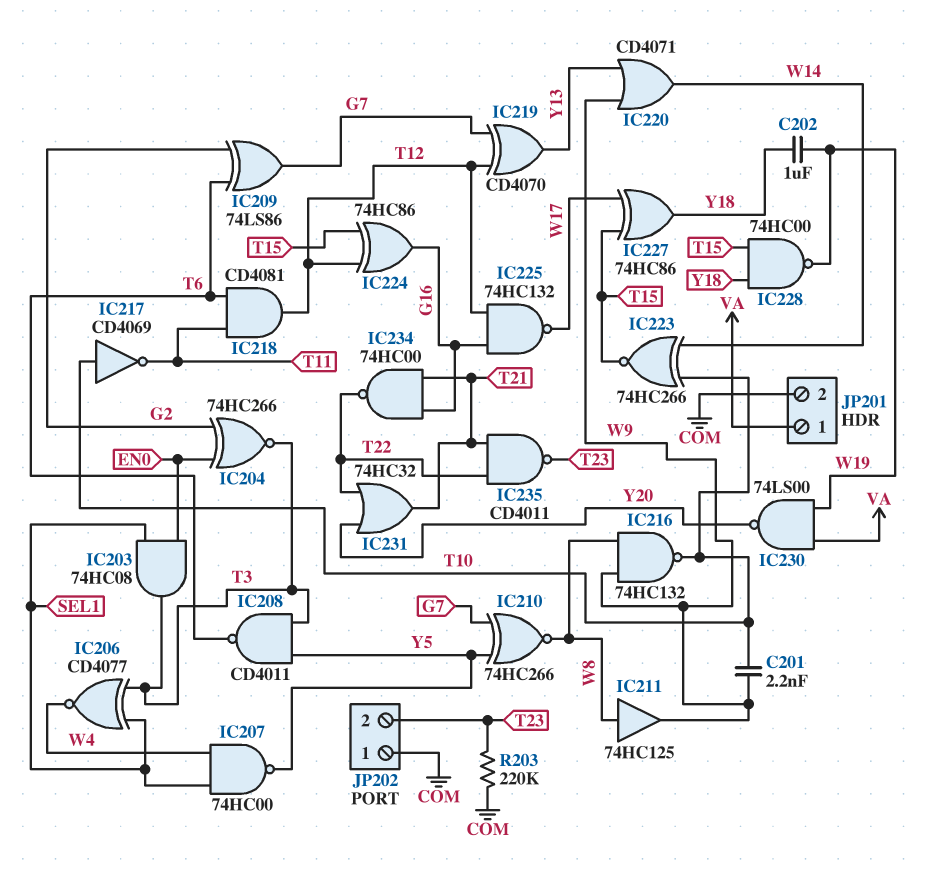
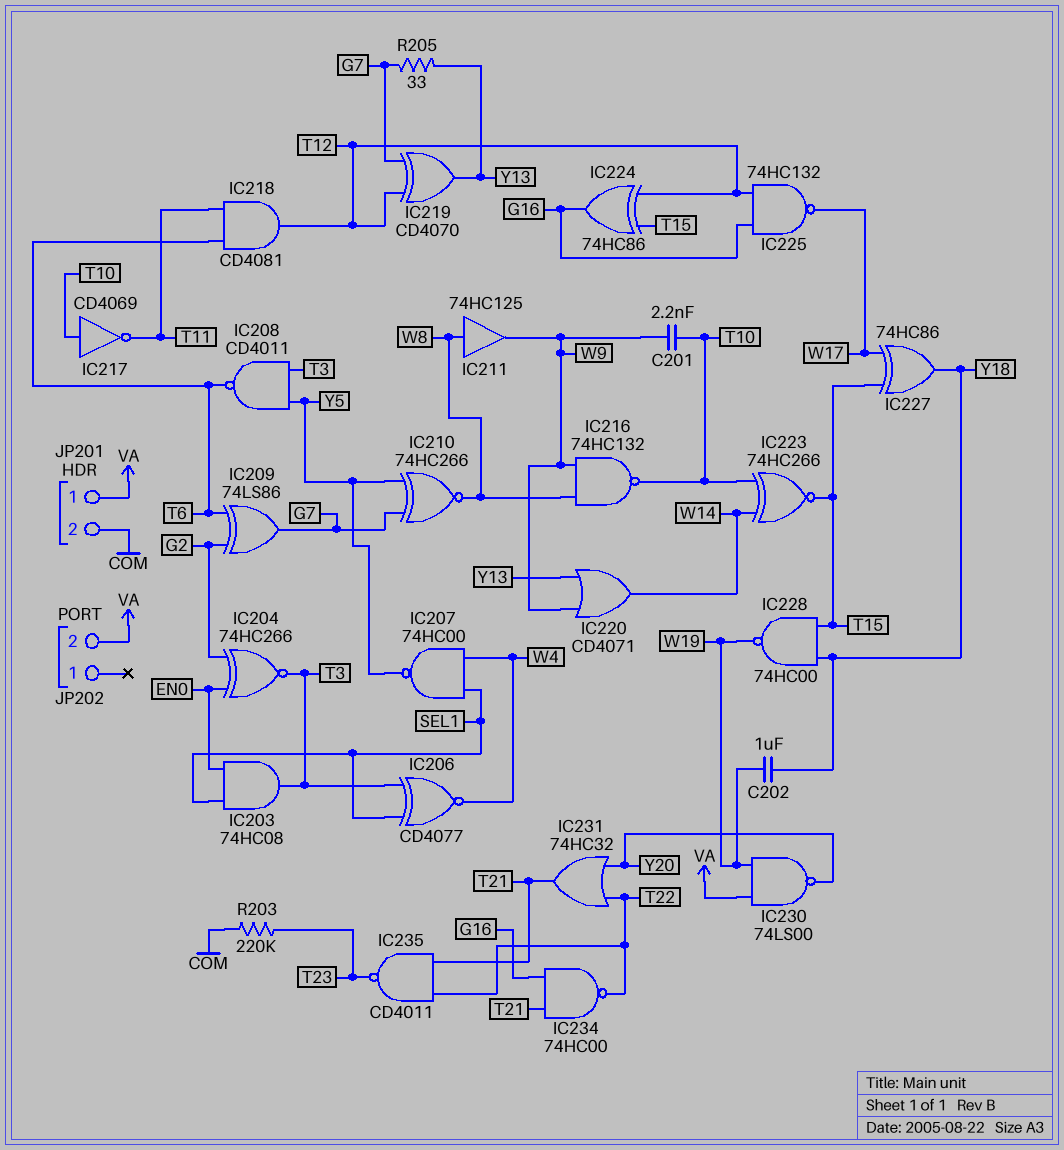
JP202 pin 1: COM -> none
JP202 pin 2: T23 -> VA
R205: none -> 33 (G7, Y13)

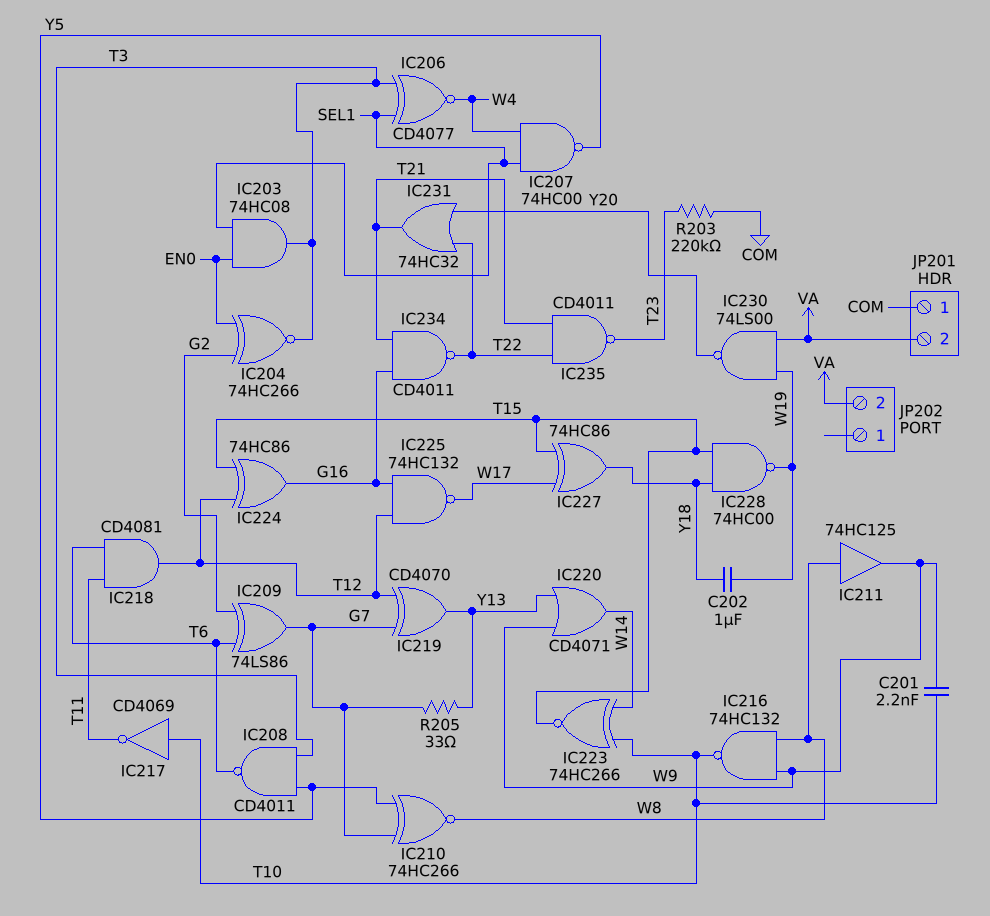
IC234: NAND 74HC00 (in G16, in T21, out T22) -> NAND CD4011 (in G16, in T21, out T22)
JP201 pin 1: VA -> COM
JP201 pin 2: COM -> VA

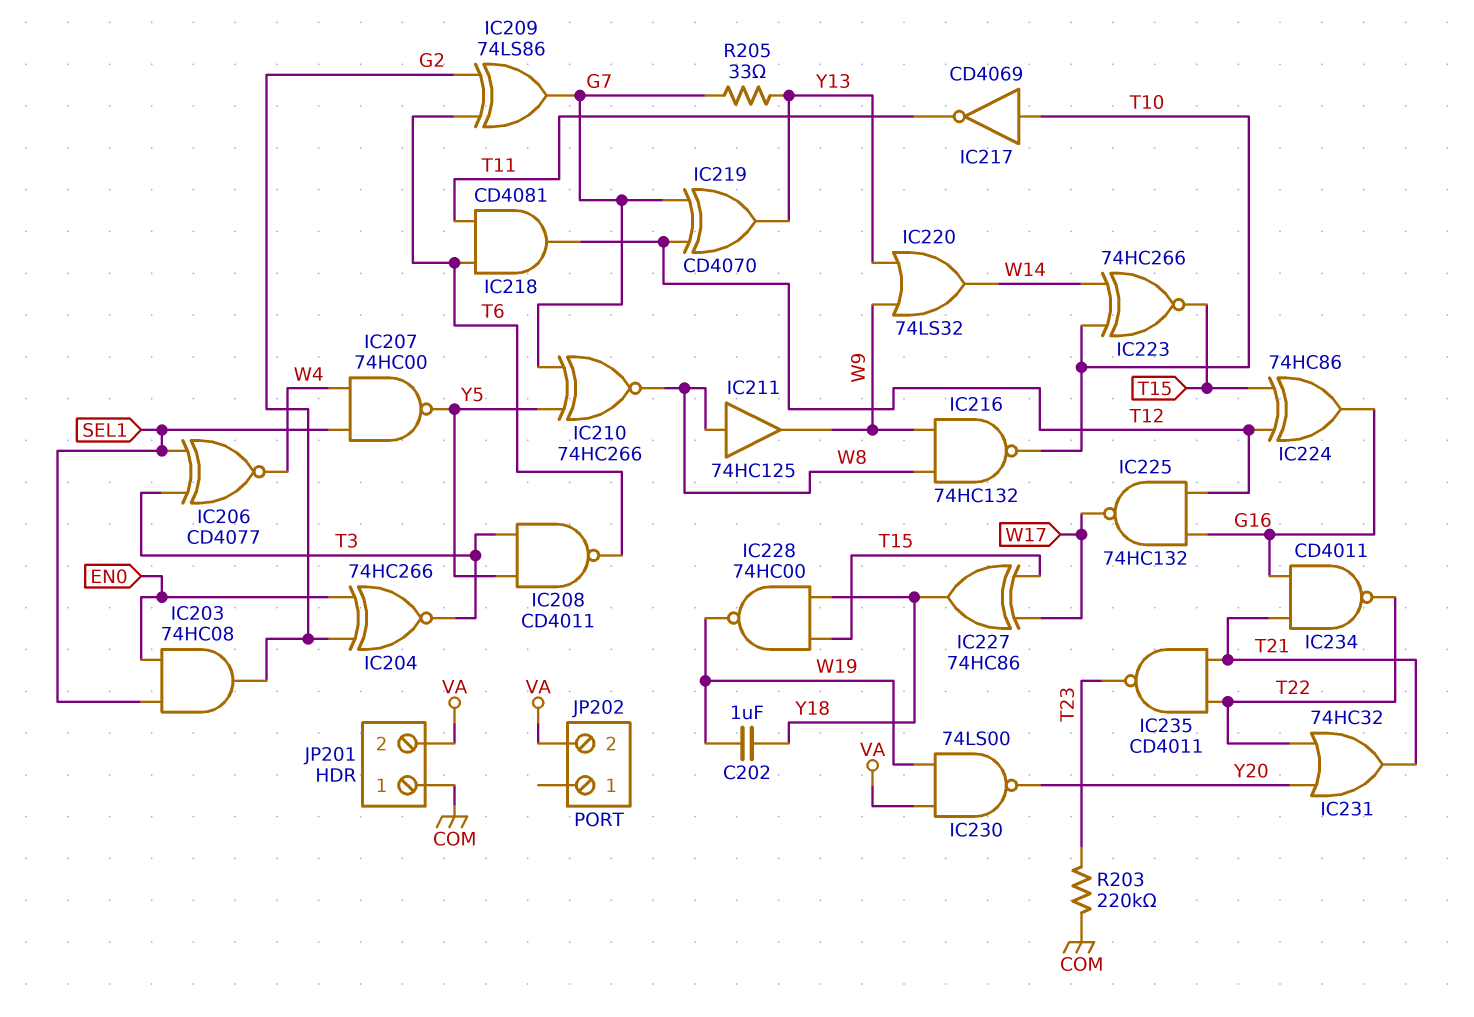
C201: 2.2nF (T10, W9) -> none
IC203: AND 74HC08 (in EN0, in SEL1, out T3) -> AND 74HC08 (in EN0, in SEL1, out G2)
IC220: OR CD4071 (in W9, in Y13, out W14) -> OR 74LS32 (in W9, in Y13, out W14)

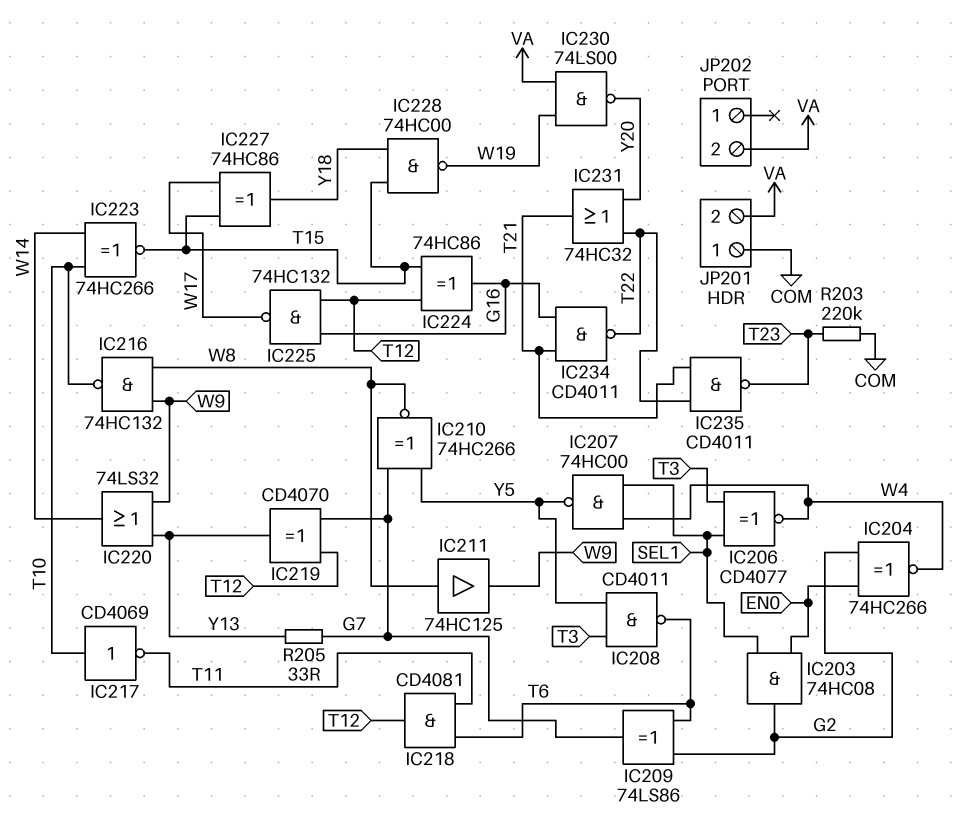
C202: 1uF (W19, Y18) -> none
IC204: XNOR 74HC266 (in EN0, in G2, out T3) -> XNOR 74HC266 (in EN0, in G2, out W4)

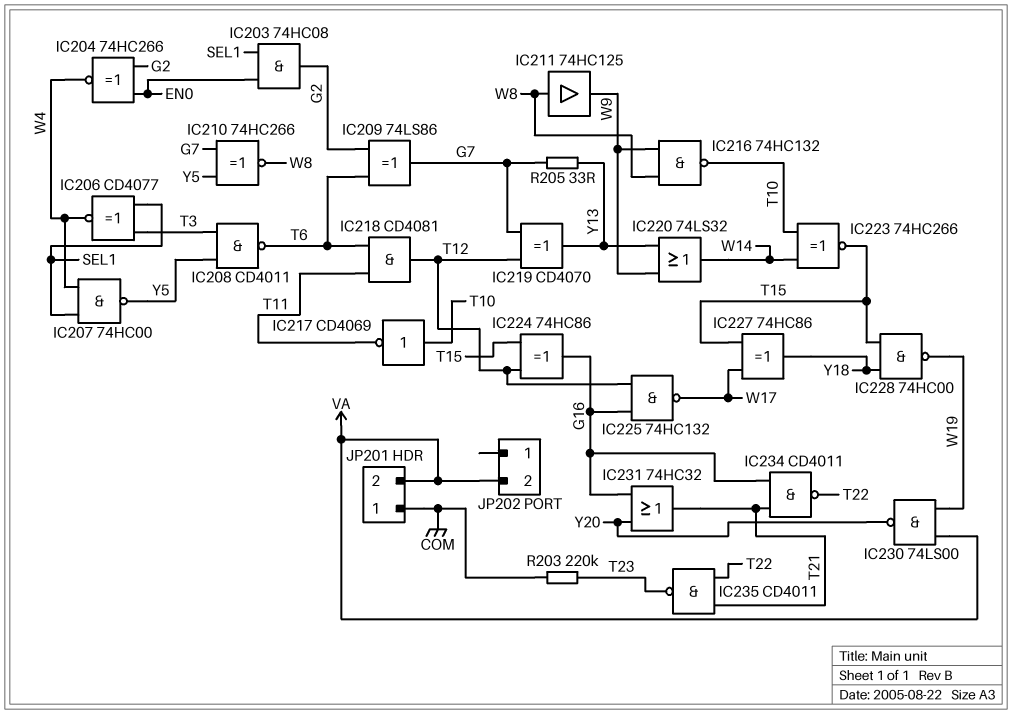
IC231: OR 74HC32 (in T22, in Y20, out T21) -> OR 74HC32 (in G16, in Y20, out T21)

